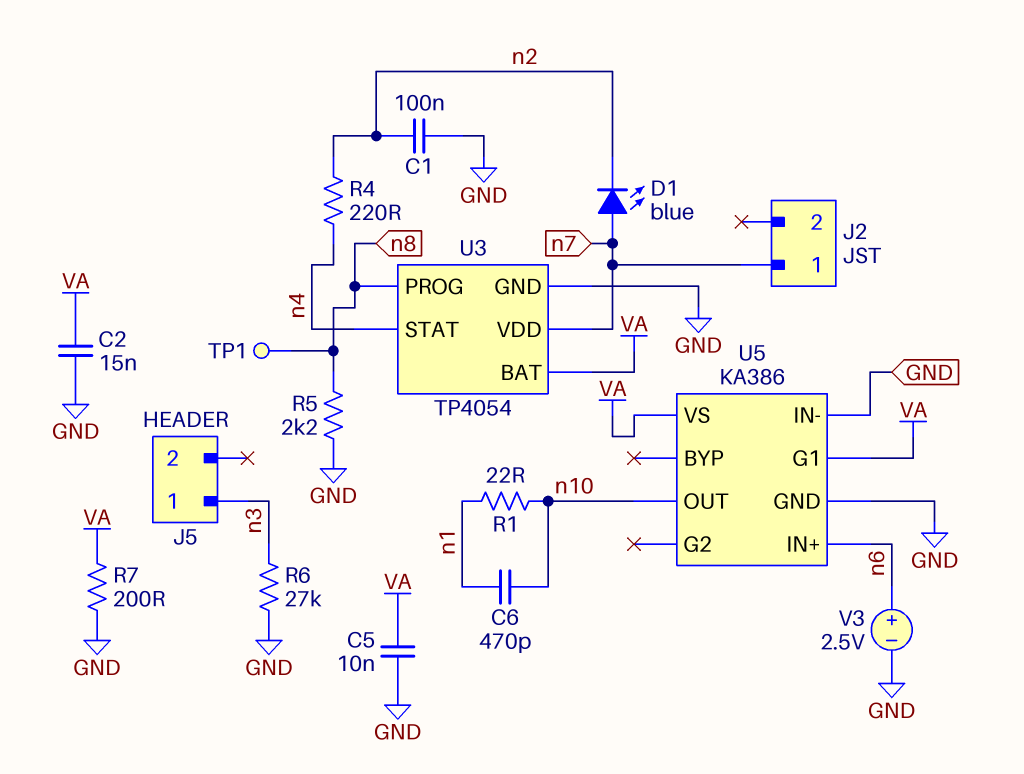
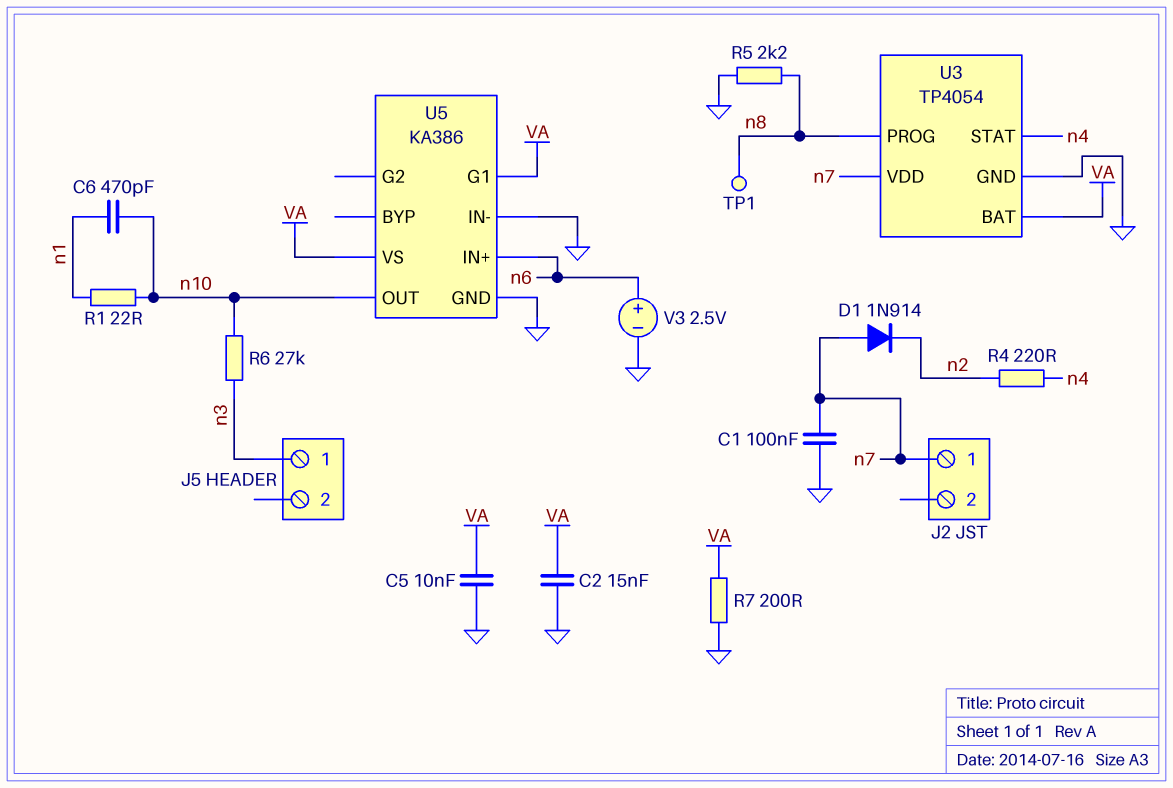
C1: 100nF (GND, n2) -> 100nF (GND, n7)
D1: LED blue (A n7, K n2) -> diode 1N914 (A n7, K n2)
R6: 27k (GND, n3) -> 27k (n3, n10)

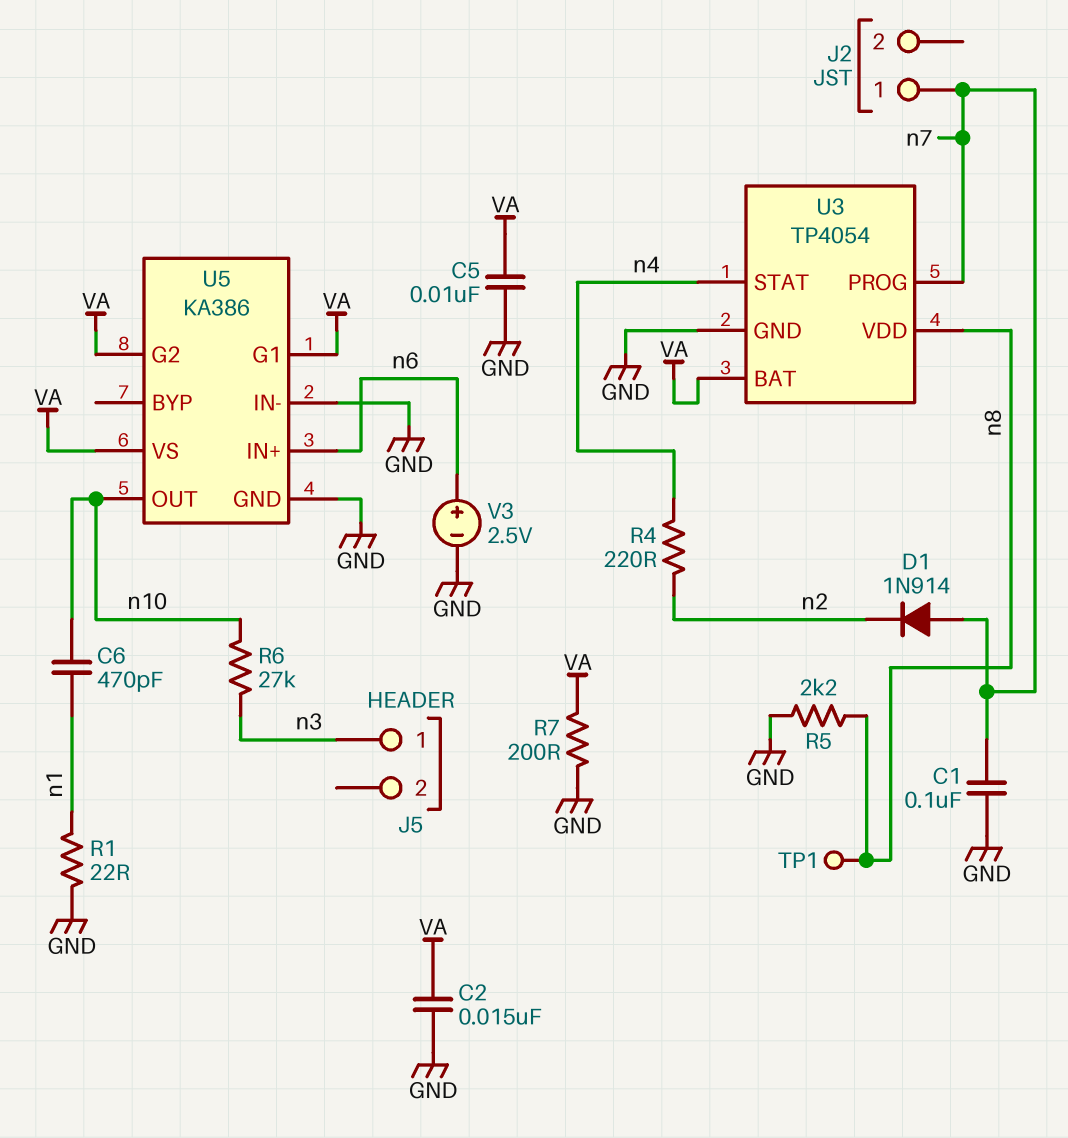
R1: 22 (n1, n10) -> 22 (GND, n1)
U3 pin PROG: n8 -> n7
U3 pin VDD: n7 -> n8
U5 pin G2: none -> VA

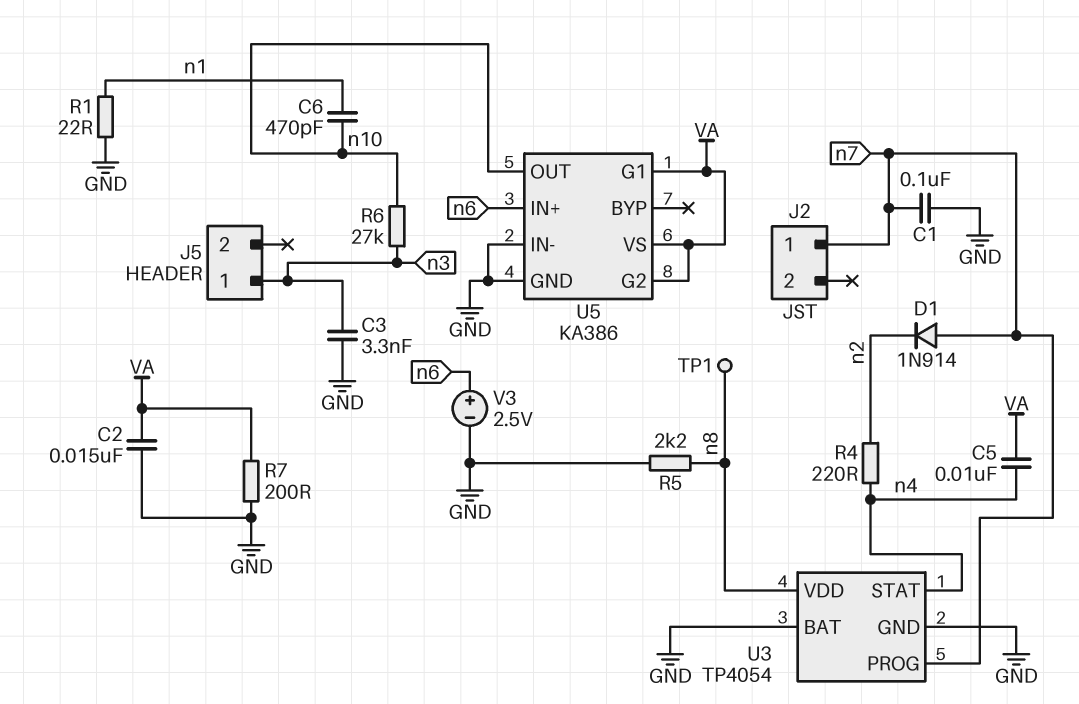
C3: none -> 3.3nF (GND, n3)
C5: 10nF (GND, VA) -> 10nF (VA, n4)
U3 pin BAT: VA -> GND

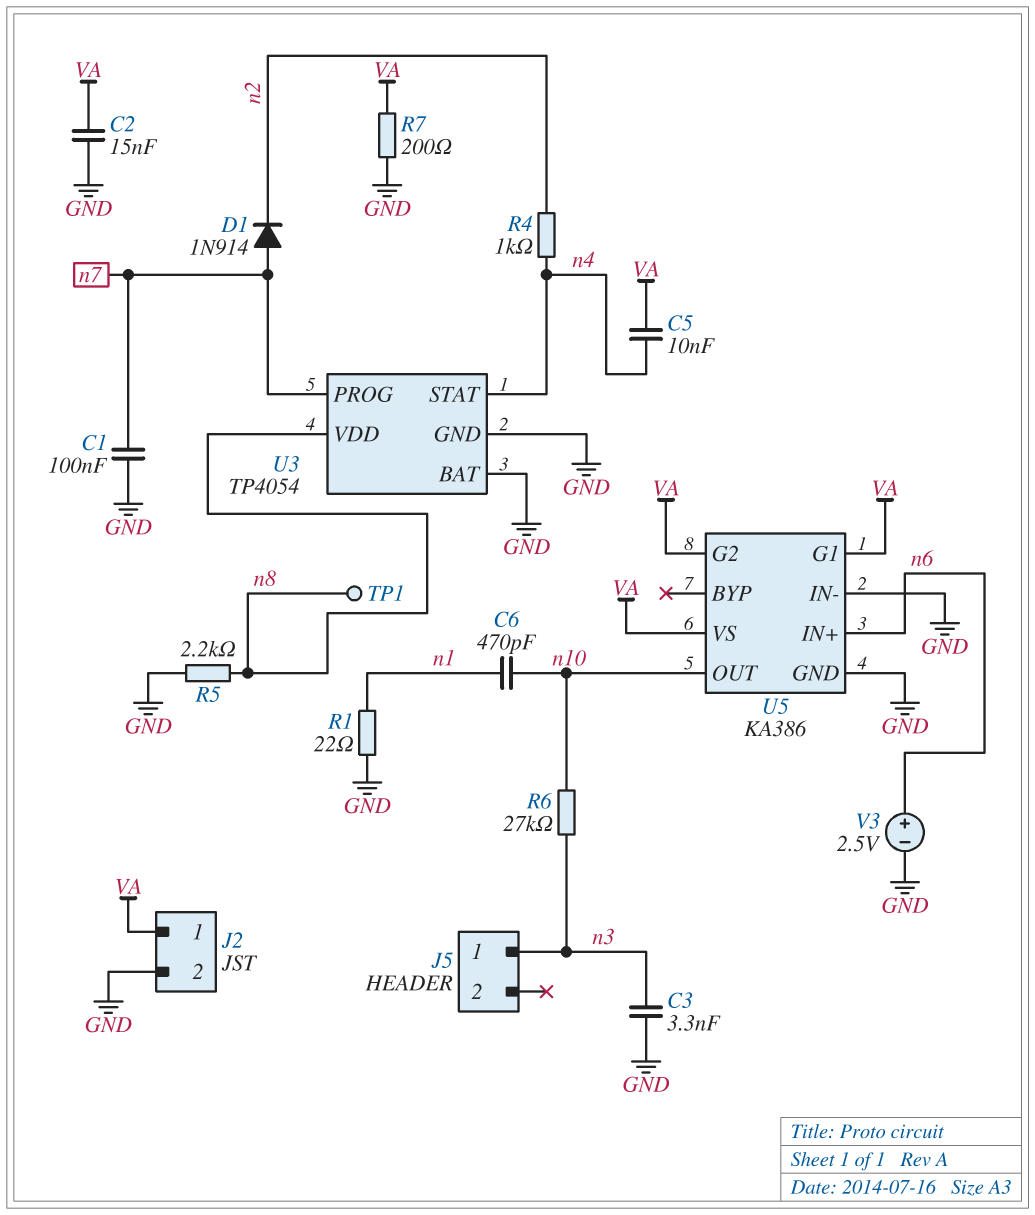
J2 pin 1: n7 -> VA
J2 pin 2: none -> GND
R4: 220 (n2, n4) -> 1k (n2, n4)

